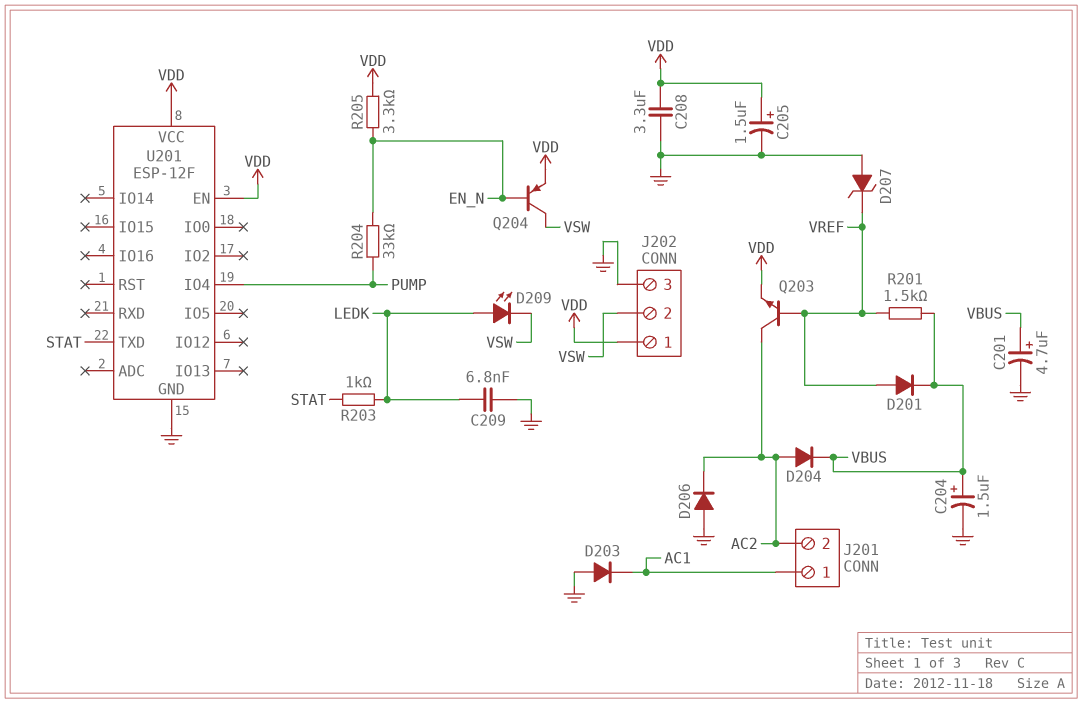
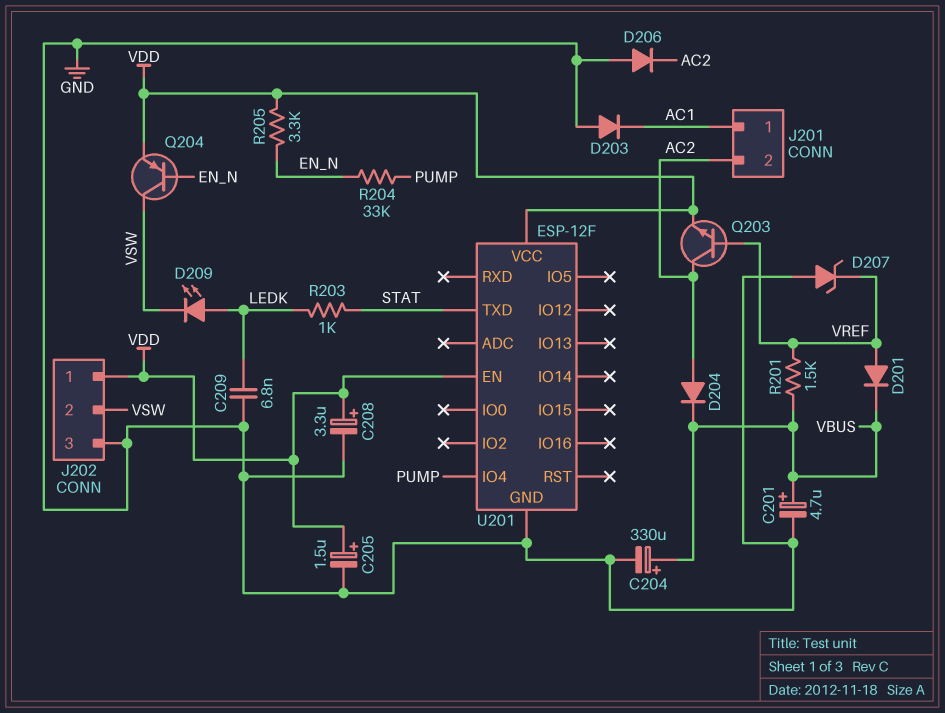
C204: 1.5uF (plus VBUS, minus GND) -> 330uF (plus VBUS, minus GND)
C208: 3.3uF (GND, VDD) -> 3.3uF (plus VDD, minus GND)

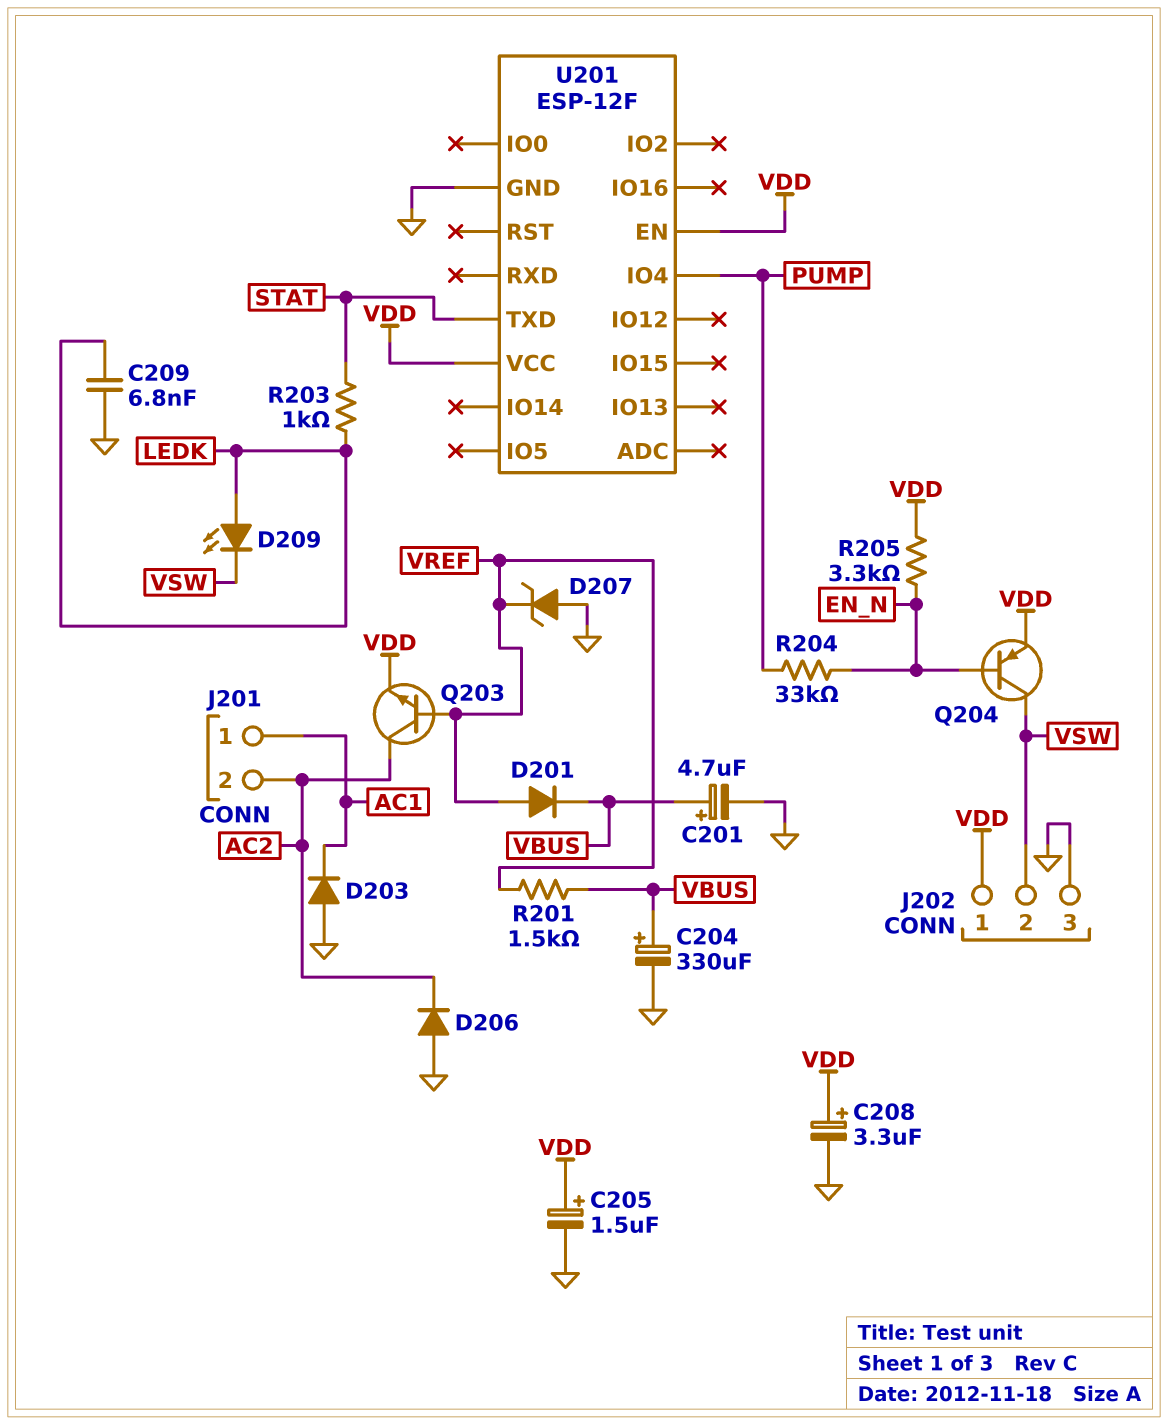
D204: diode (A AC2, K VBUS) -> none

